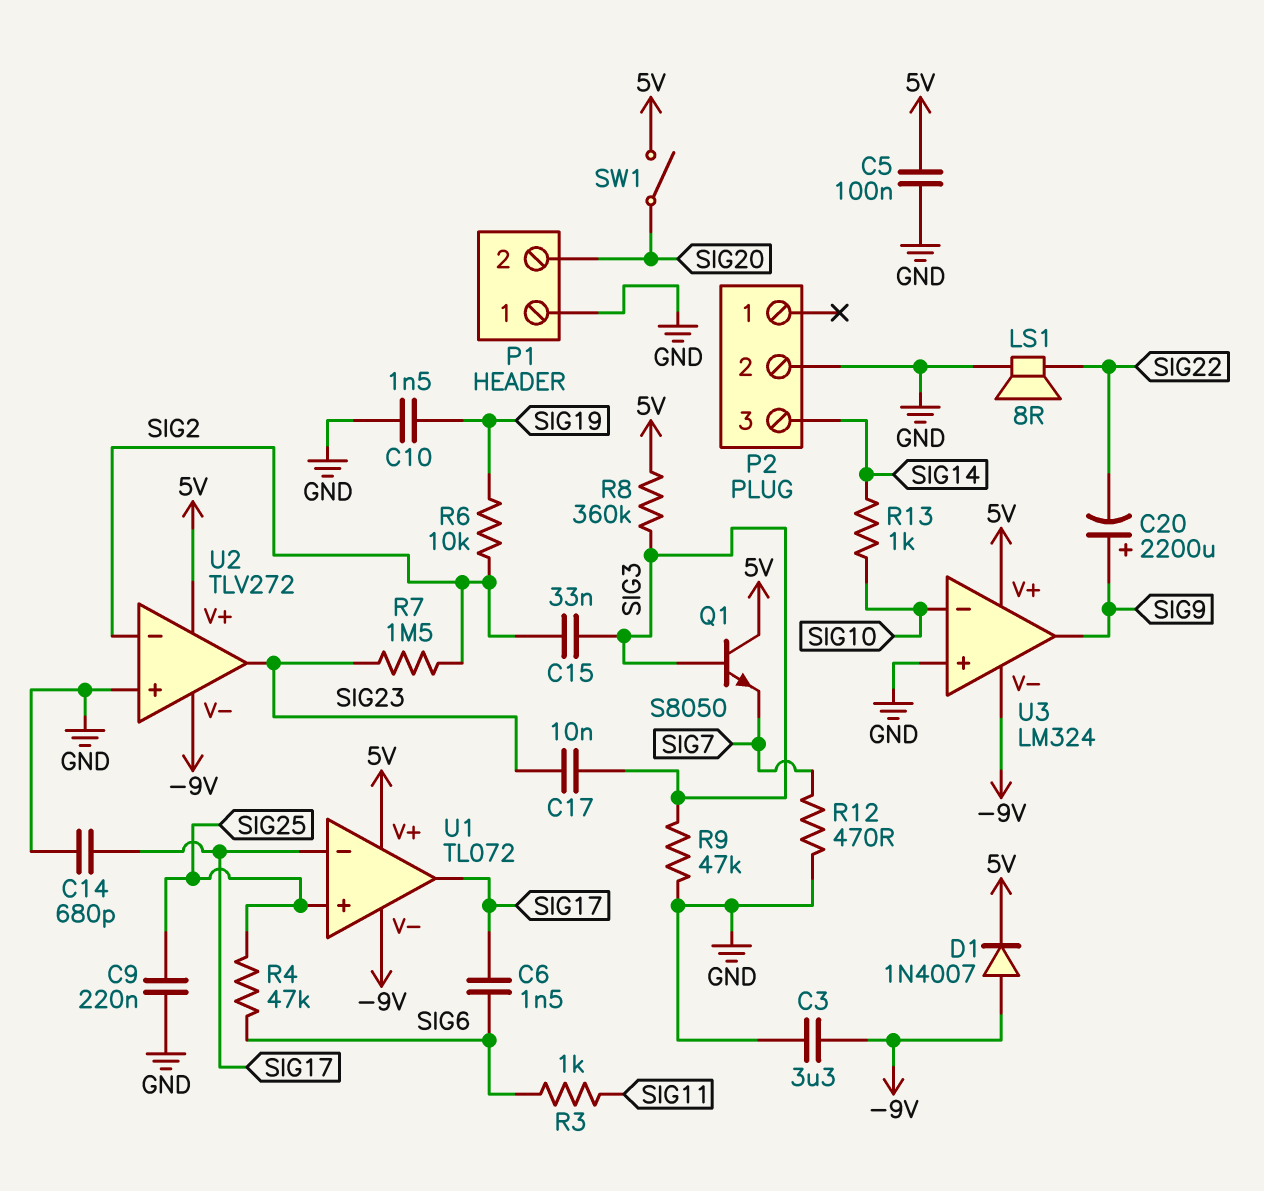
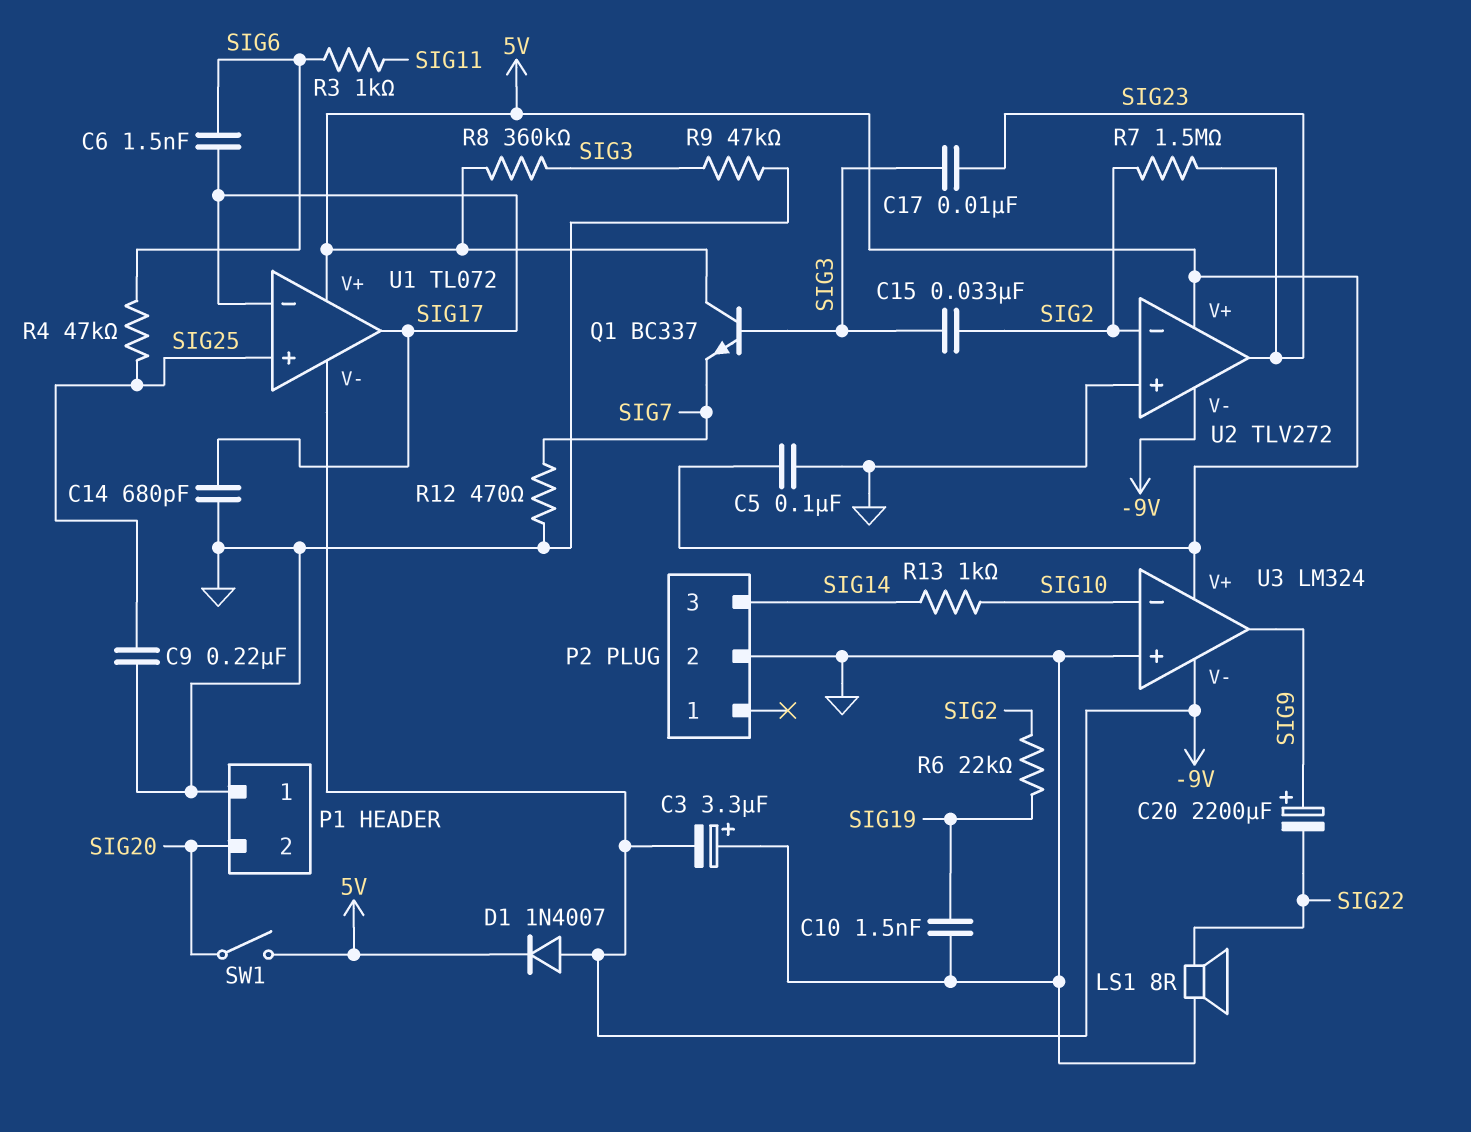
C3: 3.3uF (-9V, GND) -> 3.3uF (plus GND, minus -9V)
Q1: NPN S8050 (B SIG3, C 5V, E SIG7) -> NPN BC337 (B SIG3, C 5V, E SIG7)
R6: 10k (SIG2, SIG19) -> 22k (SIG2, SIG19)

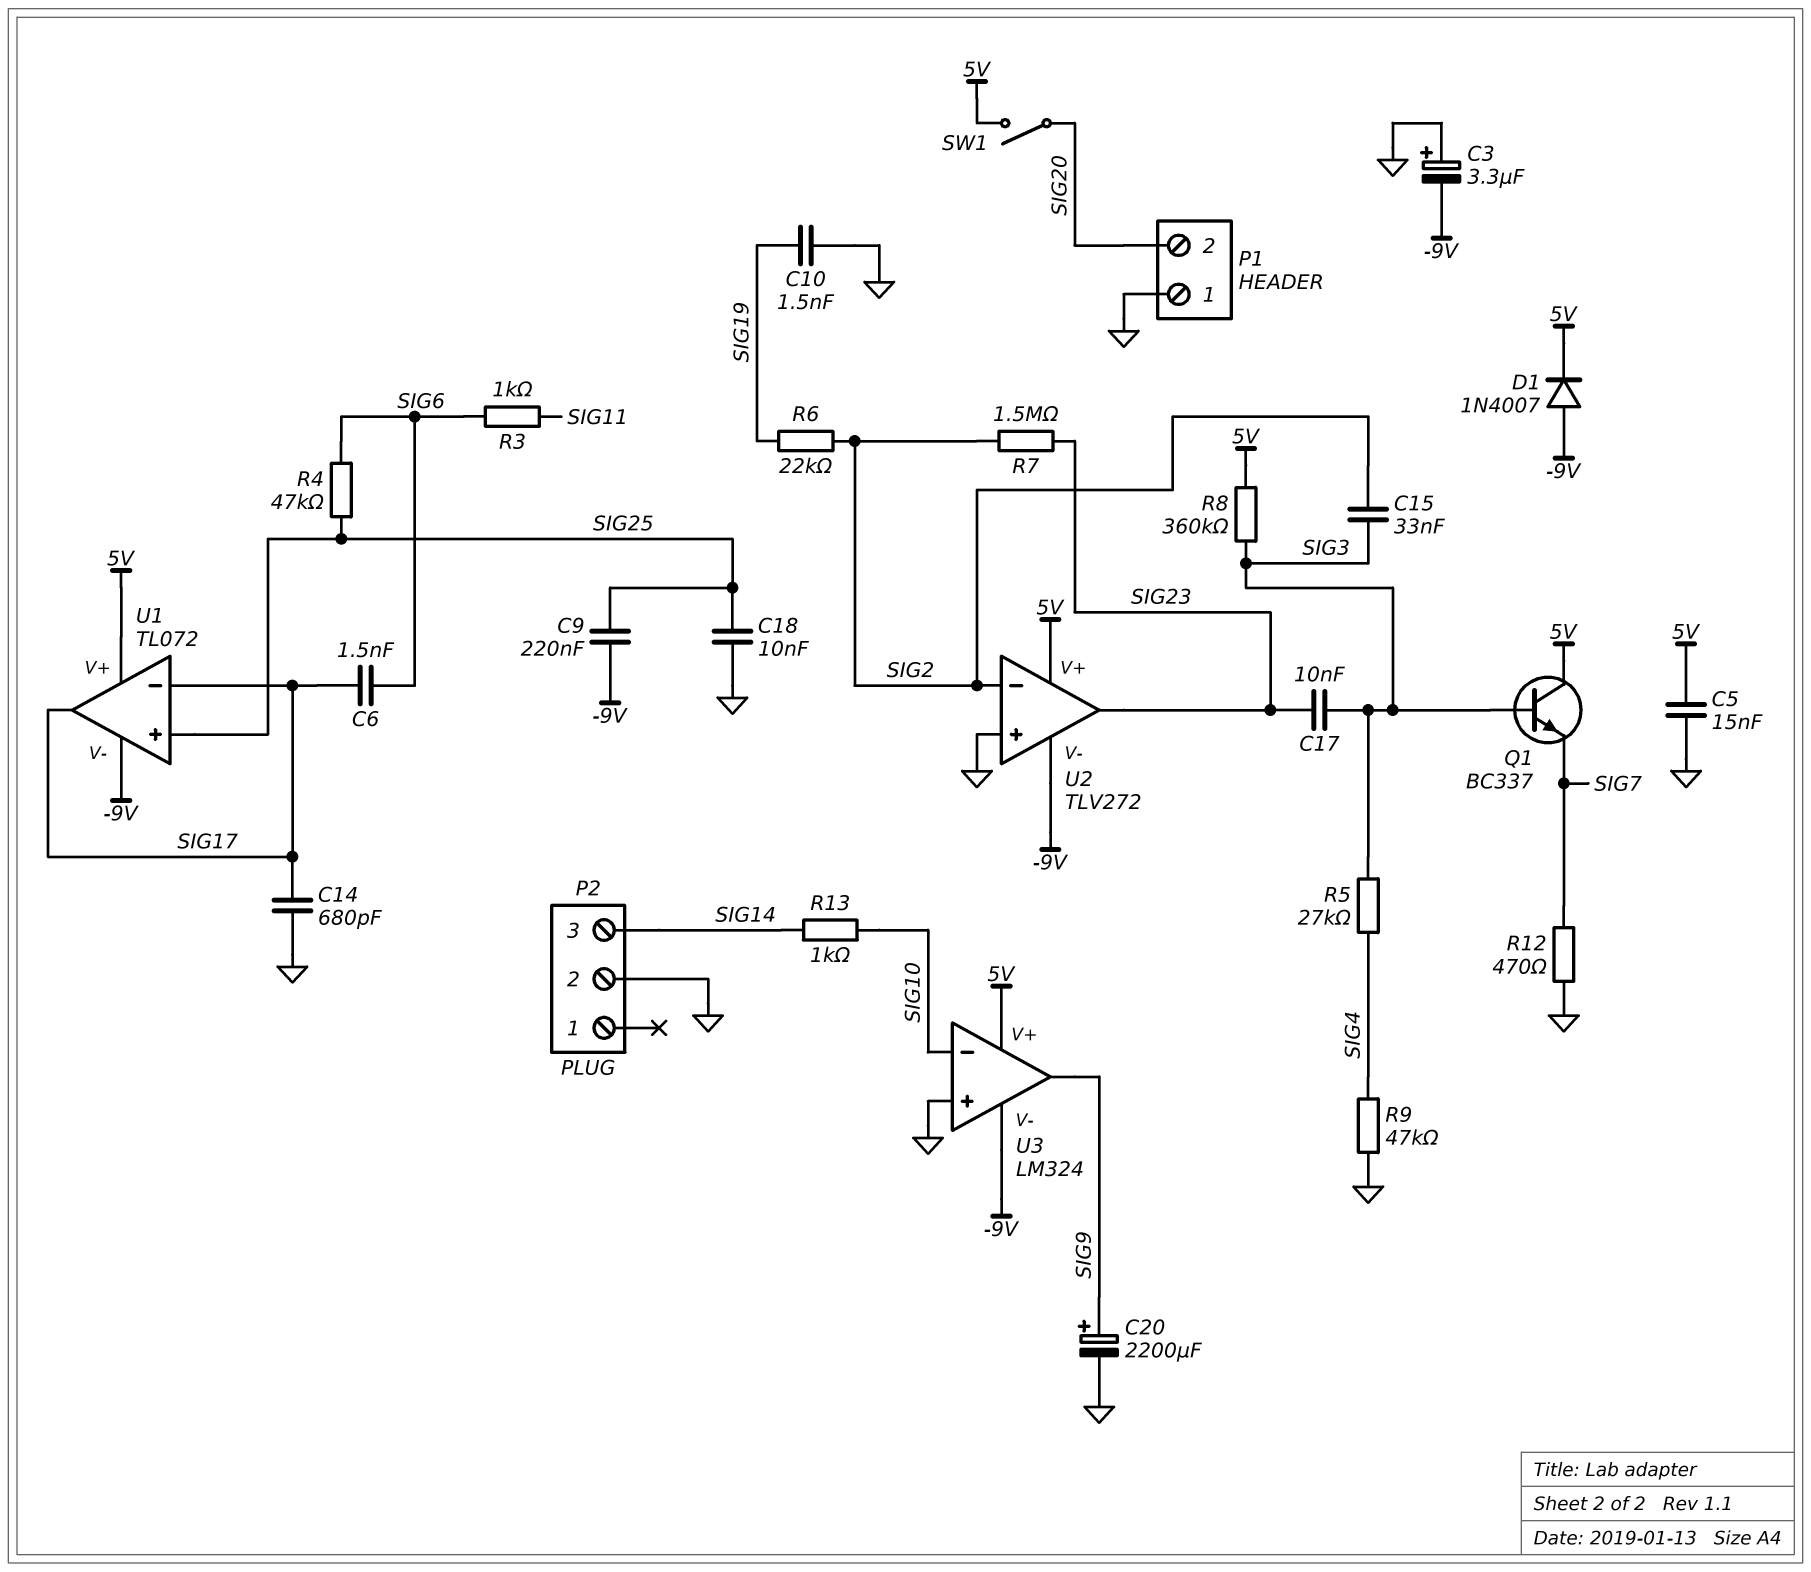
C5: 100nF (5V, GND) -> 15nF (5V, GND)
C9: 220nF (GND, SIG25) -> 220nF (-9V, SIG25)
C18: none -> 10nF (GND, SIG25)
C20: 2200uF (plus SIG9, minus SIG22) -> 2200uF (plus SIG9, minus GND)
LS1: speaker 8R (GND, SIG22) -> none
R5: none -> 27k (SIG3, SIG4)
R9: 47k (GND, SIG3) -> 47k (GND, SIG4)

